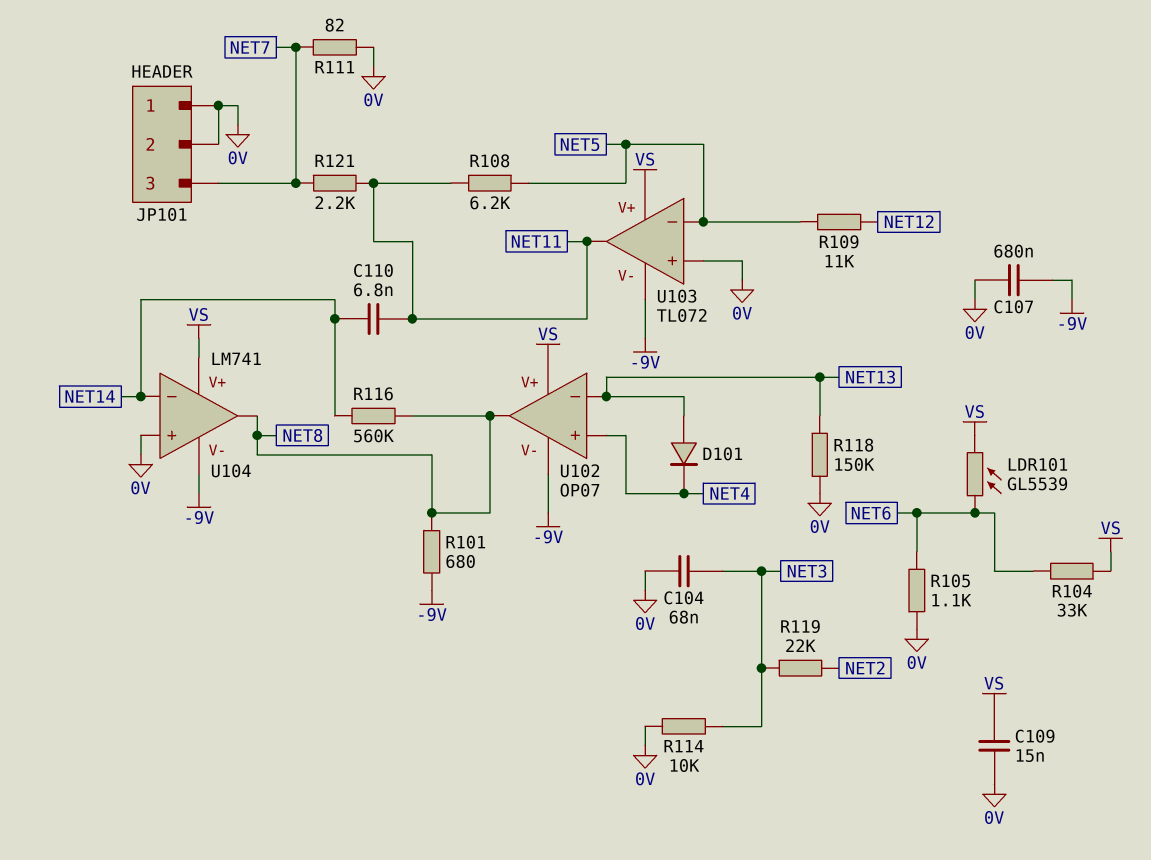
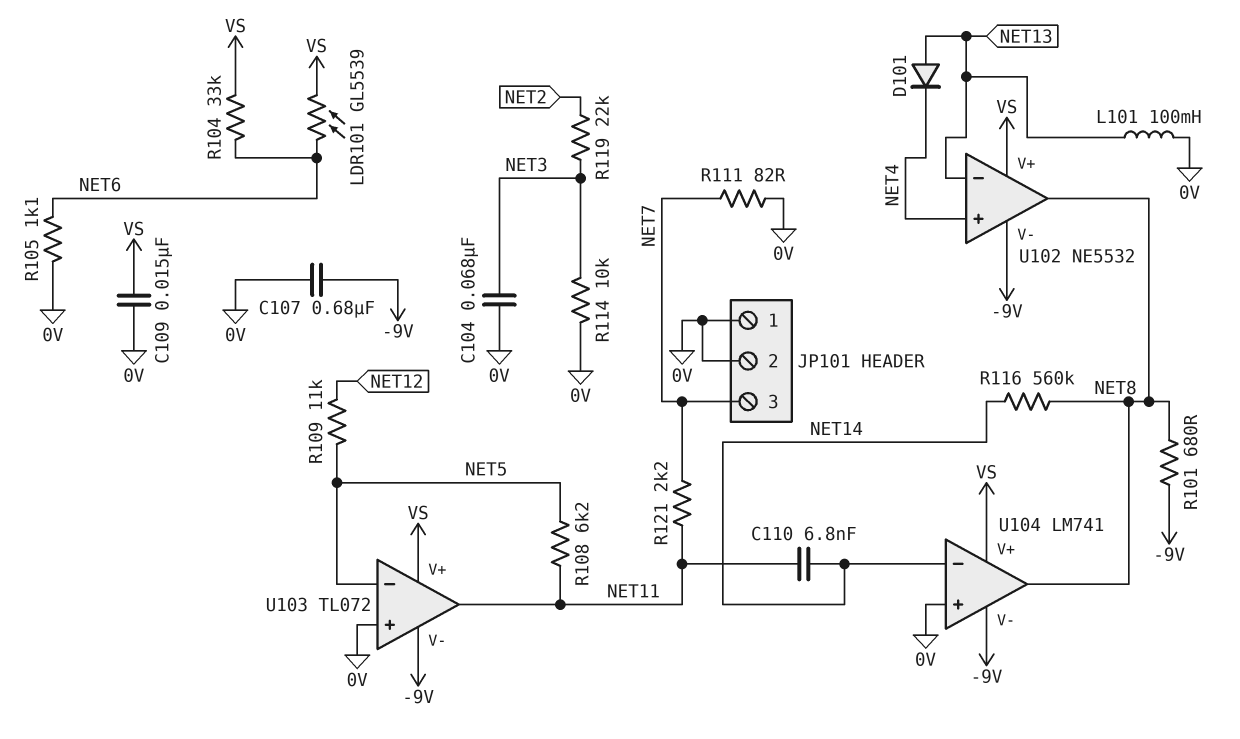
L101: none -> 100mH (0V, NET13)
R118: 150k (0V, NET13) -> none
U102: OP07 -> NE5532

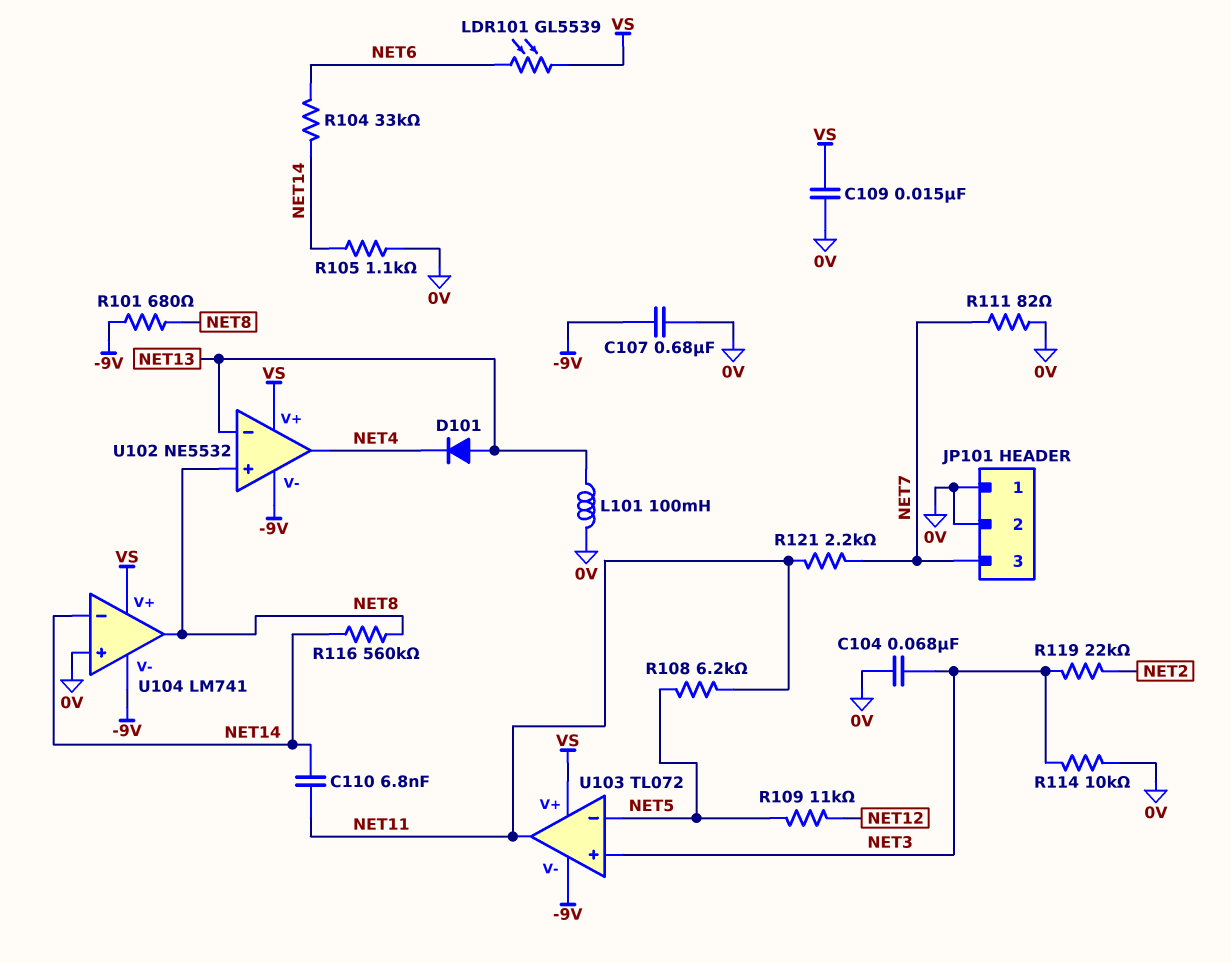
R104: 33k (NET6, VS) -> 33k (NET6, NET14)
R105: 1.1k (0V, NET6) -> 1.1k (0V, NET14)
U102 pin in+: NET4 -> NET8
U102 pin out: NET8 -> NET4
U103 pin in+: 0V -> NET3

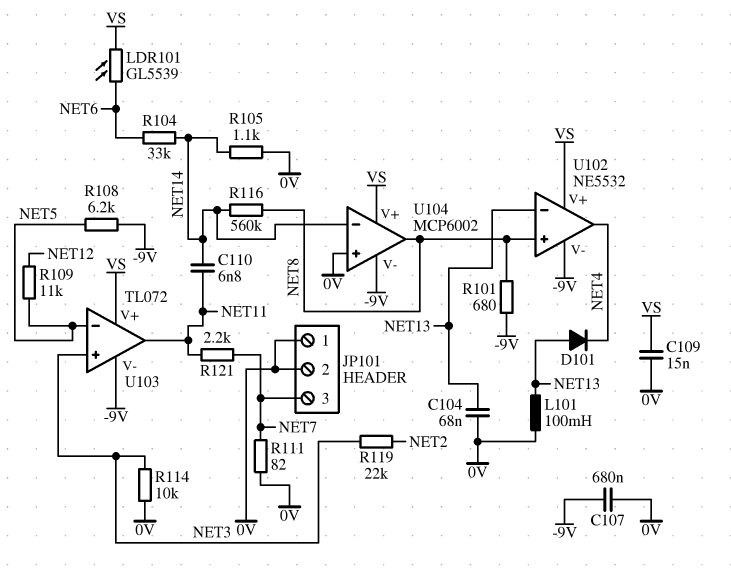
C104: 68nF (0V, NET3) -> 68nF (0V, NET13)
R108: 6.2k (NET5, NET11) -> 6.2k (-9V, NET5)
U104: LM741 -> MCP6002

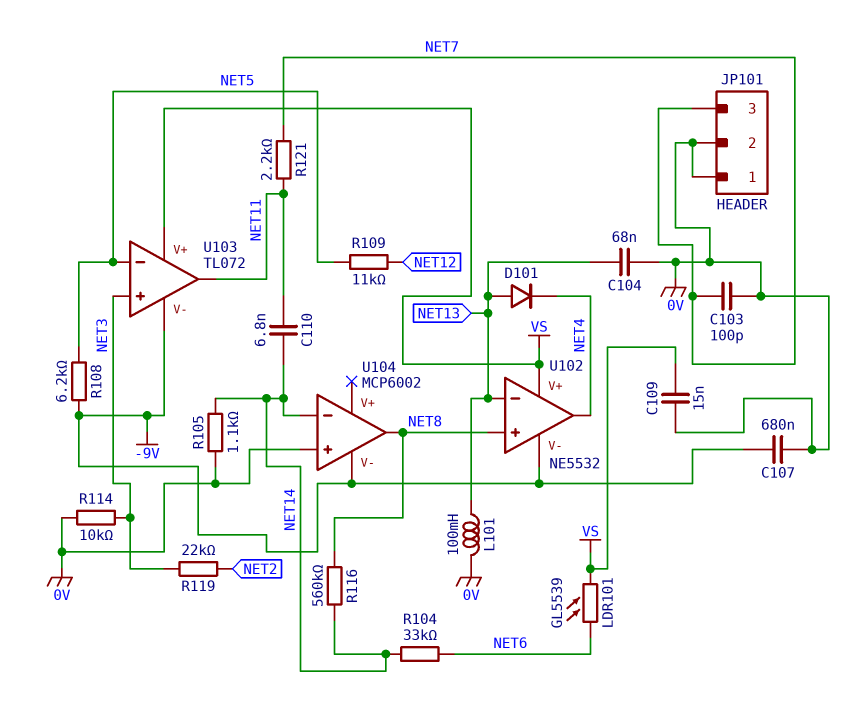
C103: none -> 100pF (0V, NET7)
R101: 680 (-9V, NET8) -> none
R111: 82 (0V, NET7) -> none
U104 pin V+: VS -> none

